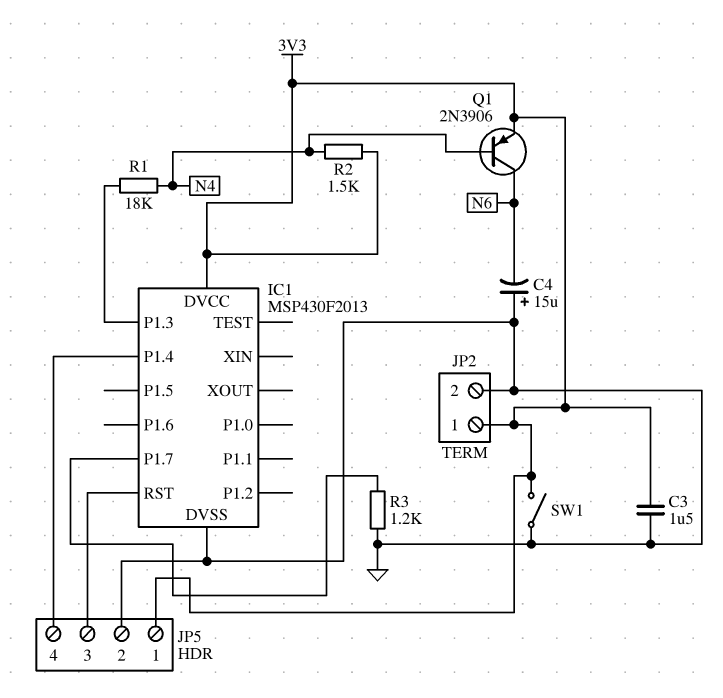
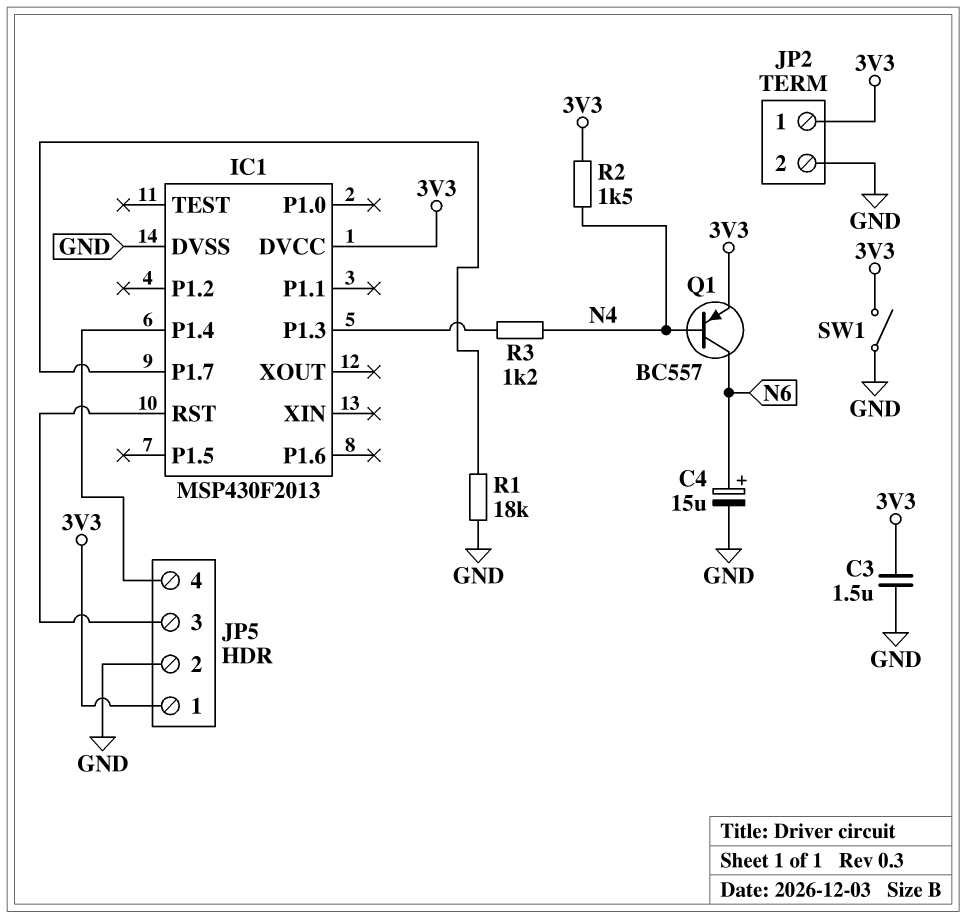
C4: 15uF (plus GND, minus N6) -> 15uF (plus N6, minus GND)
Q1: PNP 2N3906 (B N4, C N6, E 3V3) -> PNP BC557 (B N4, C N6, E 3V3)
R1: 18k (IC1/P1.3, N4) -> 18k (GND, IC1/P1.7)
R3: 1.2k (GND, IC1/P1.7) -> 1.2k (IC1/P1.3, N4)

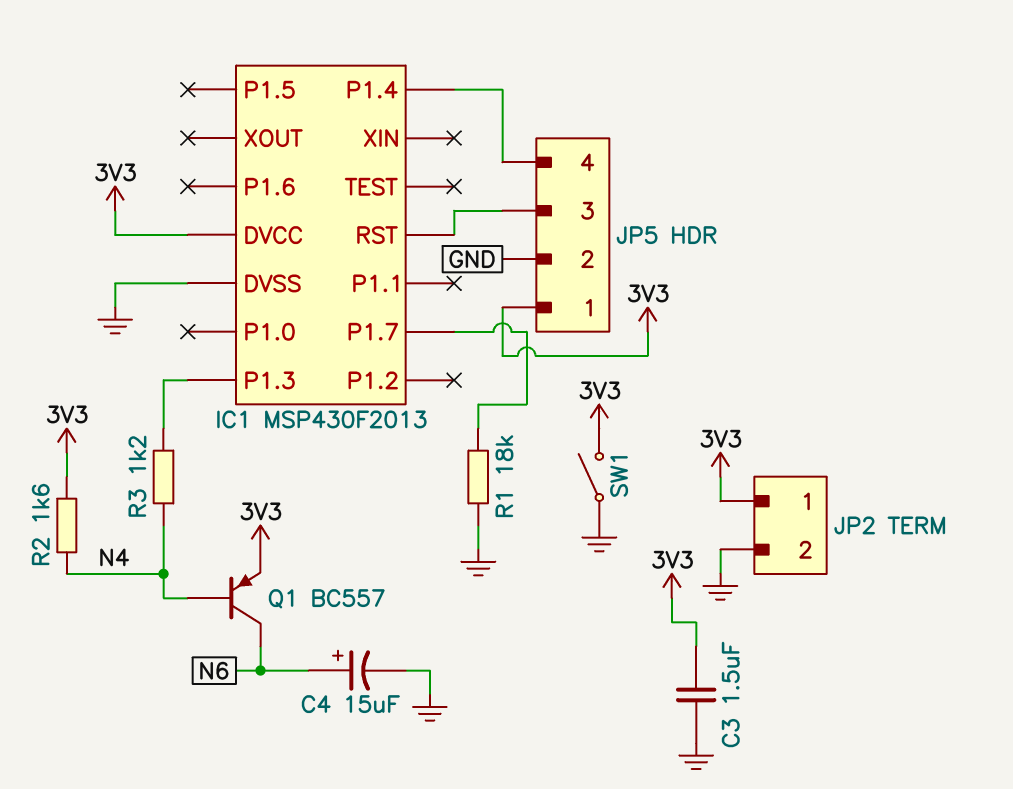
R2: 1.5k (3V3, N4) -> 1.6k (3V3, N4)

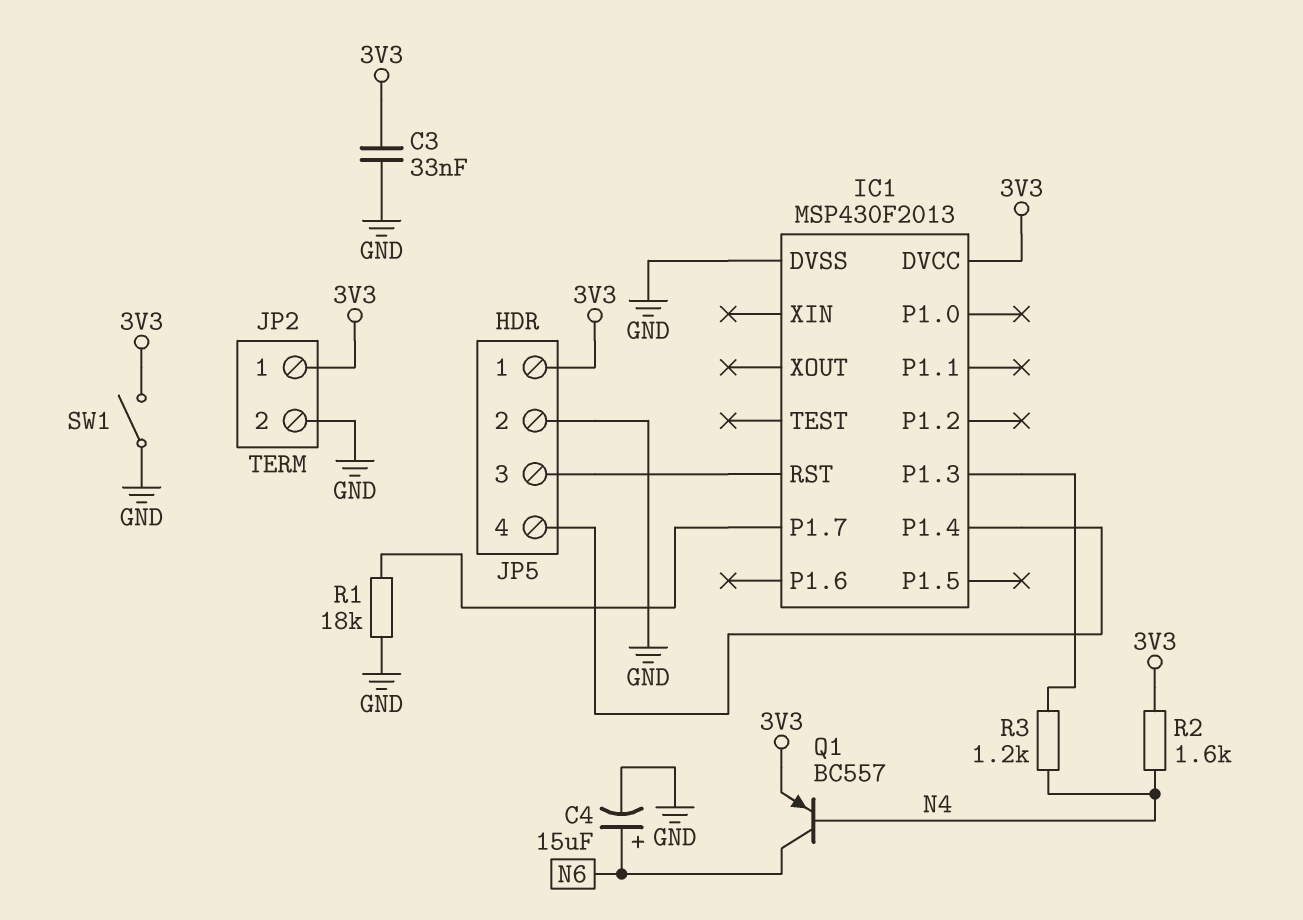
C3: 1.5uF (3V3, GND) -> 33nF (3V3, GND)

